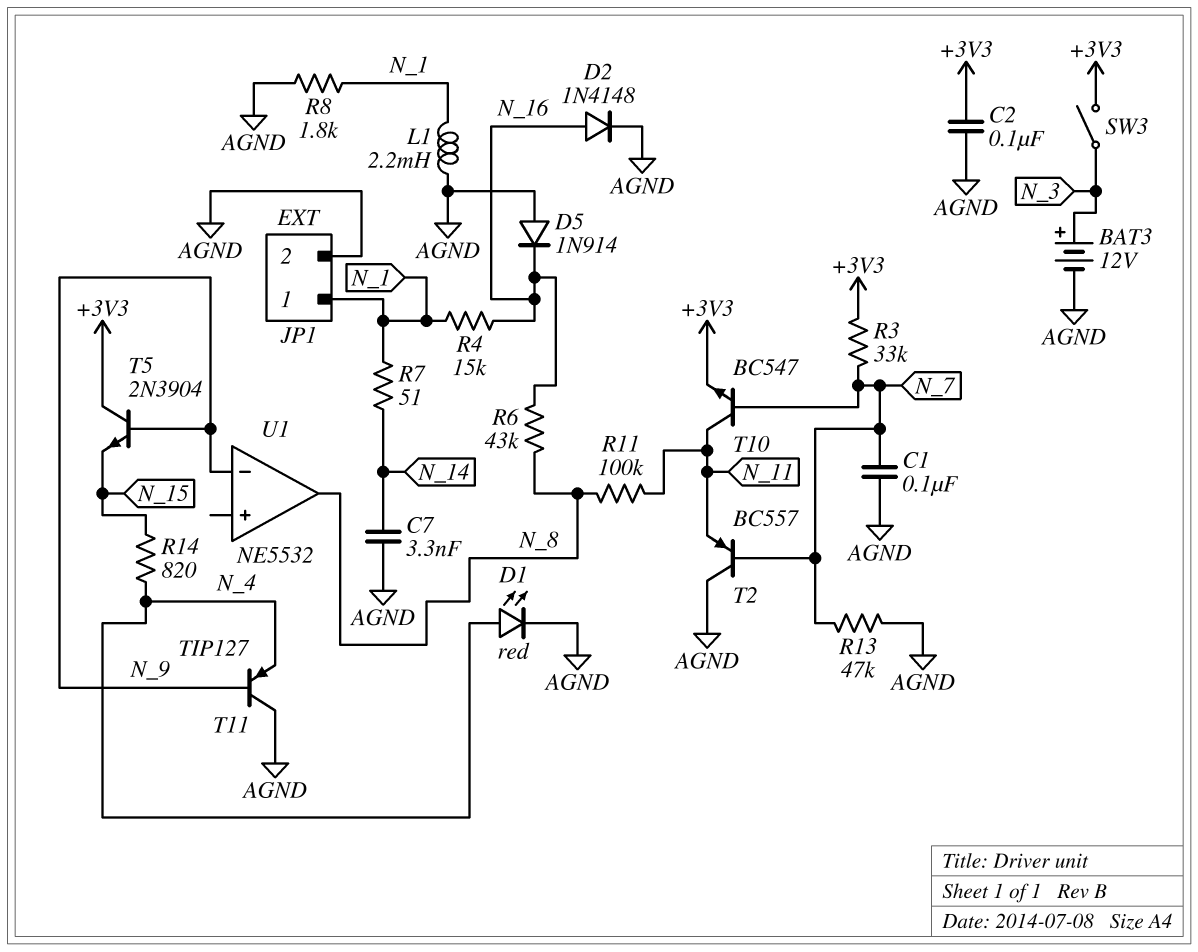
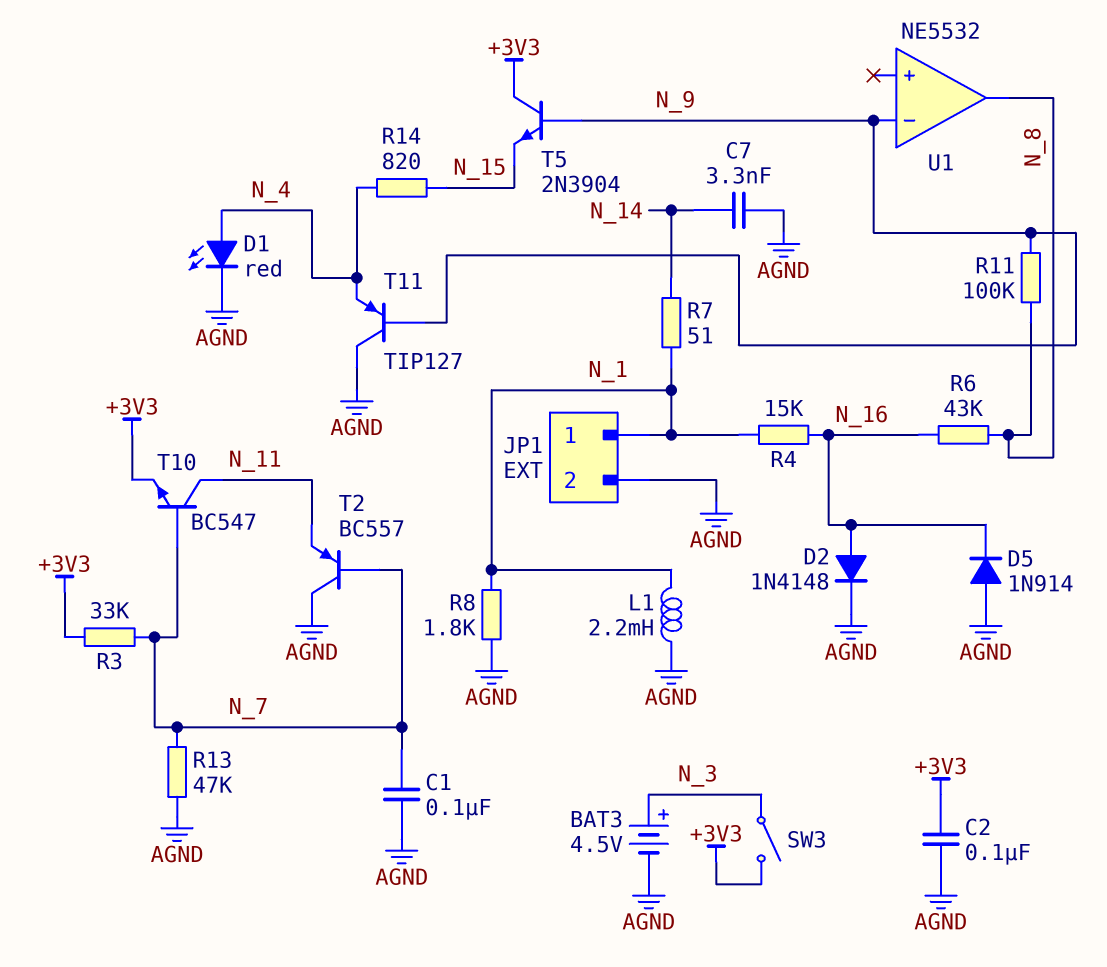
BAT3: 12V (plus N_3, minus AGND) -> 4.5V (plus N_3, minus AGND)
R11: 100k (N_8, N_11) -> 100k (N_8, N_9)

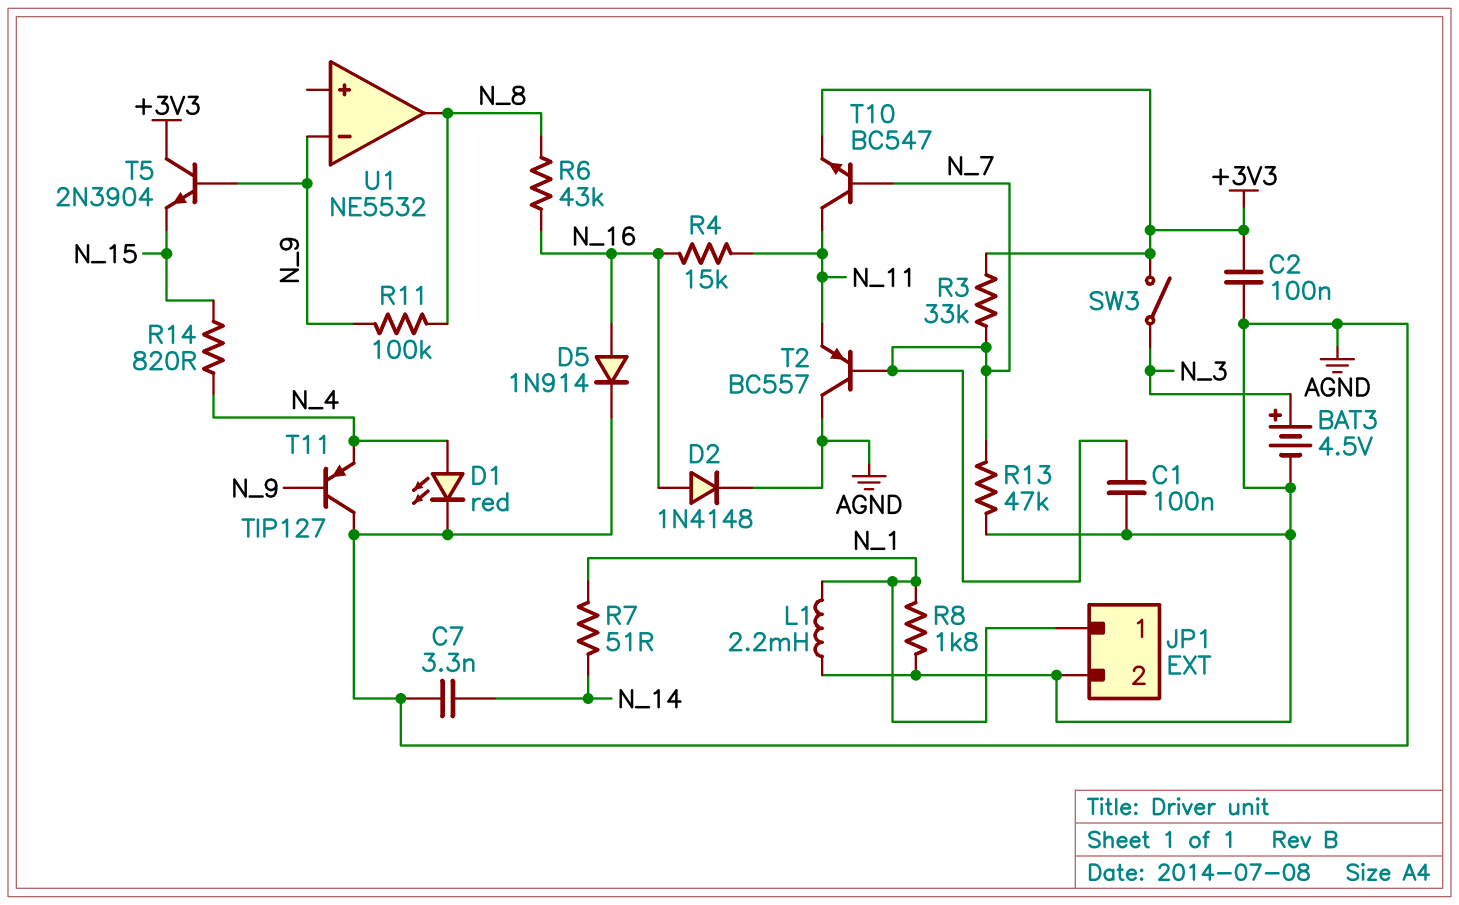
D5: diode 1N914 (A AGND, K N_16) -> diode 1N914 (A N_16, K AGND)
R4: 15k (N_1, N_16) -> 15k (N_11, N_16)

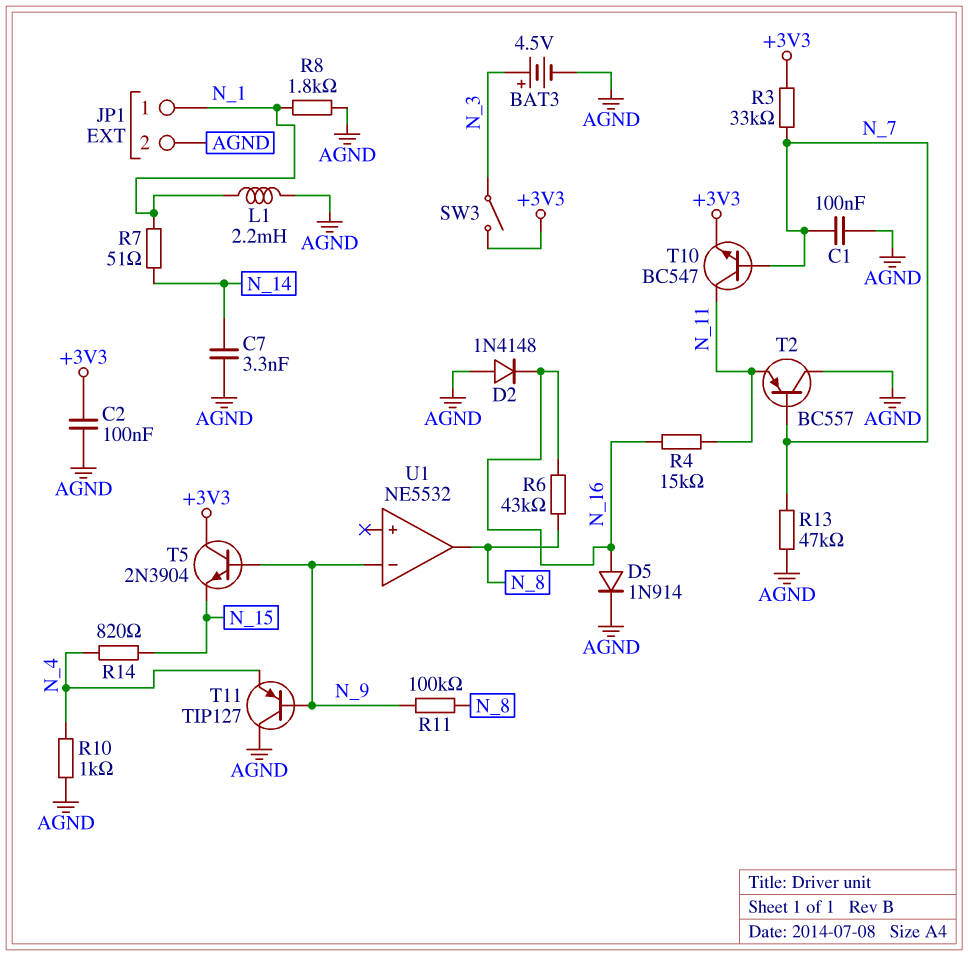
D1: LED red (A N_4, K AGND) -> none
D2: diode 1N4148 (A N_16, K AGND) -> diode 1N4148 (A AGND, K N_16)
R10: none -> 1k (AGND, N_4)

